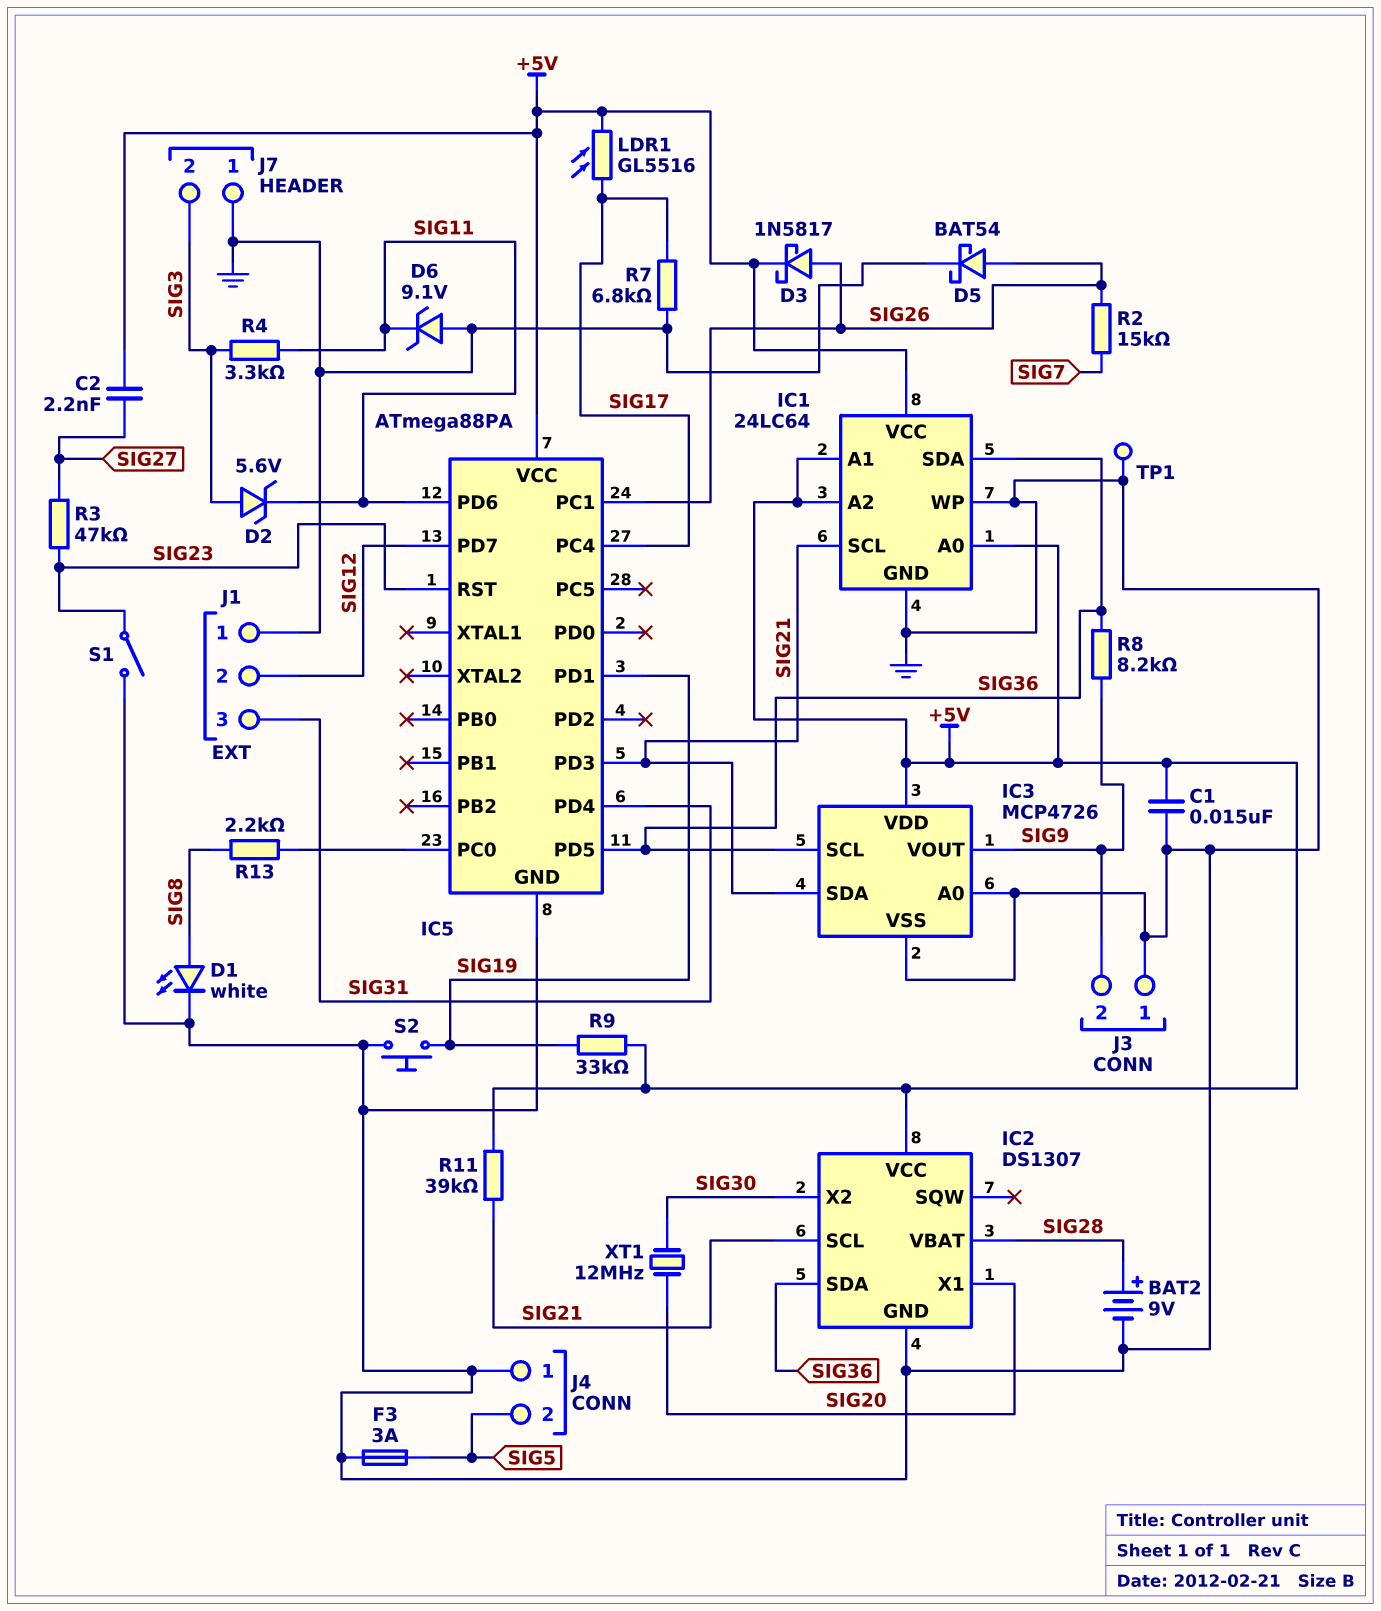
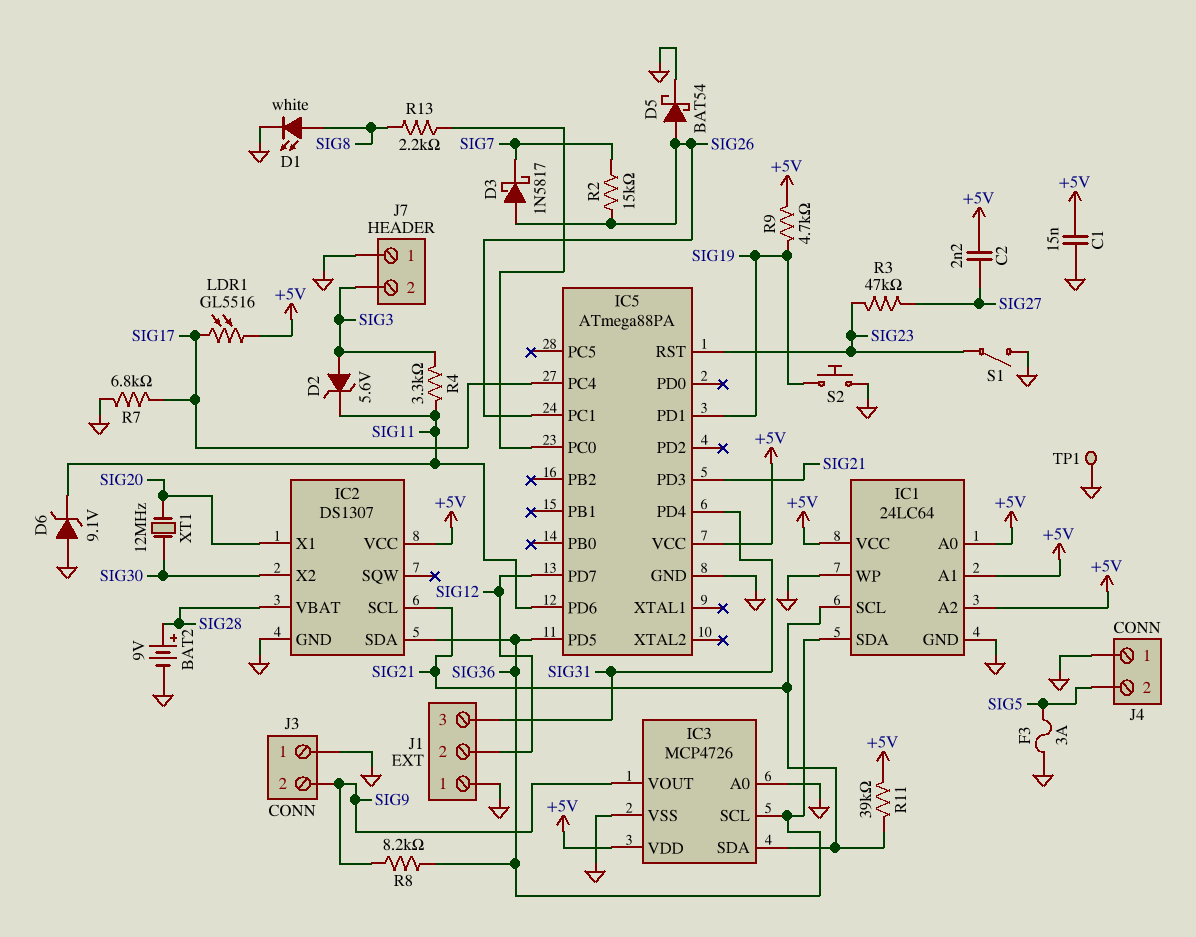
D3: schottky 1N5817 (A SIG26, K +5V) -> schottky 1N5817 (A SIG26, K SIG7)
R9: 33k (+5V, SIG19) -> 4.7k (+5V, SIG19)

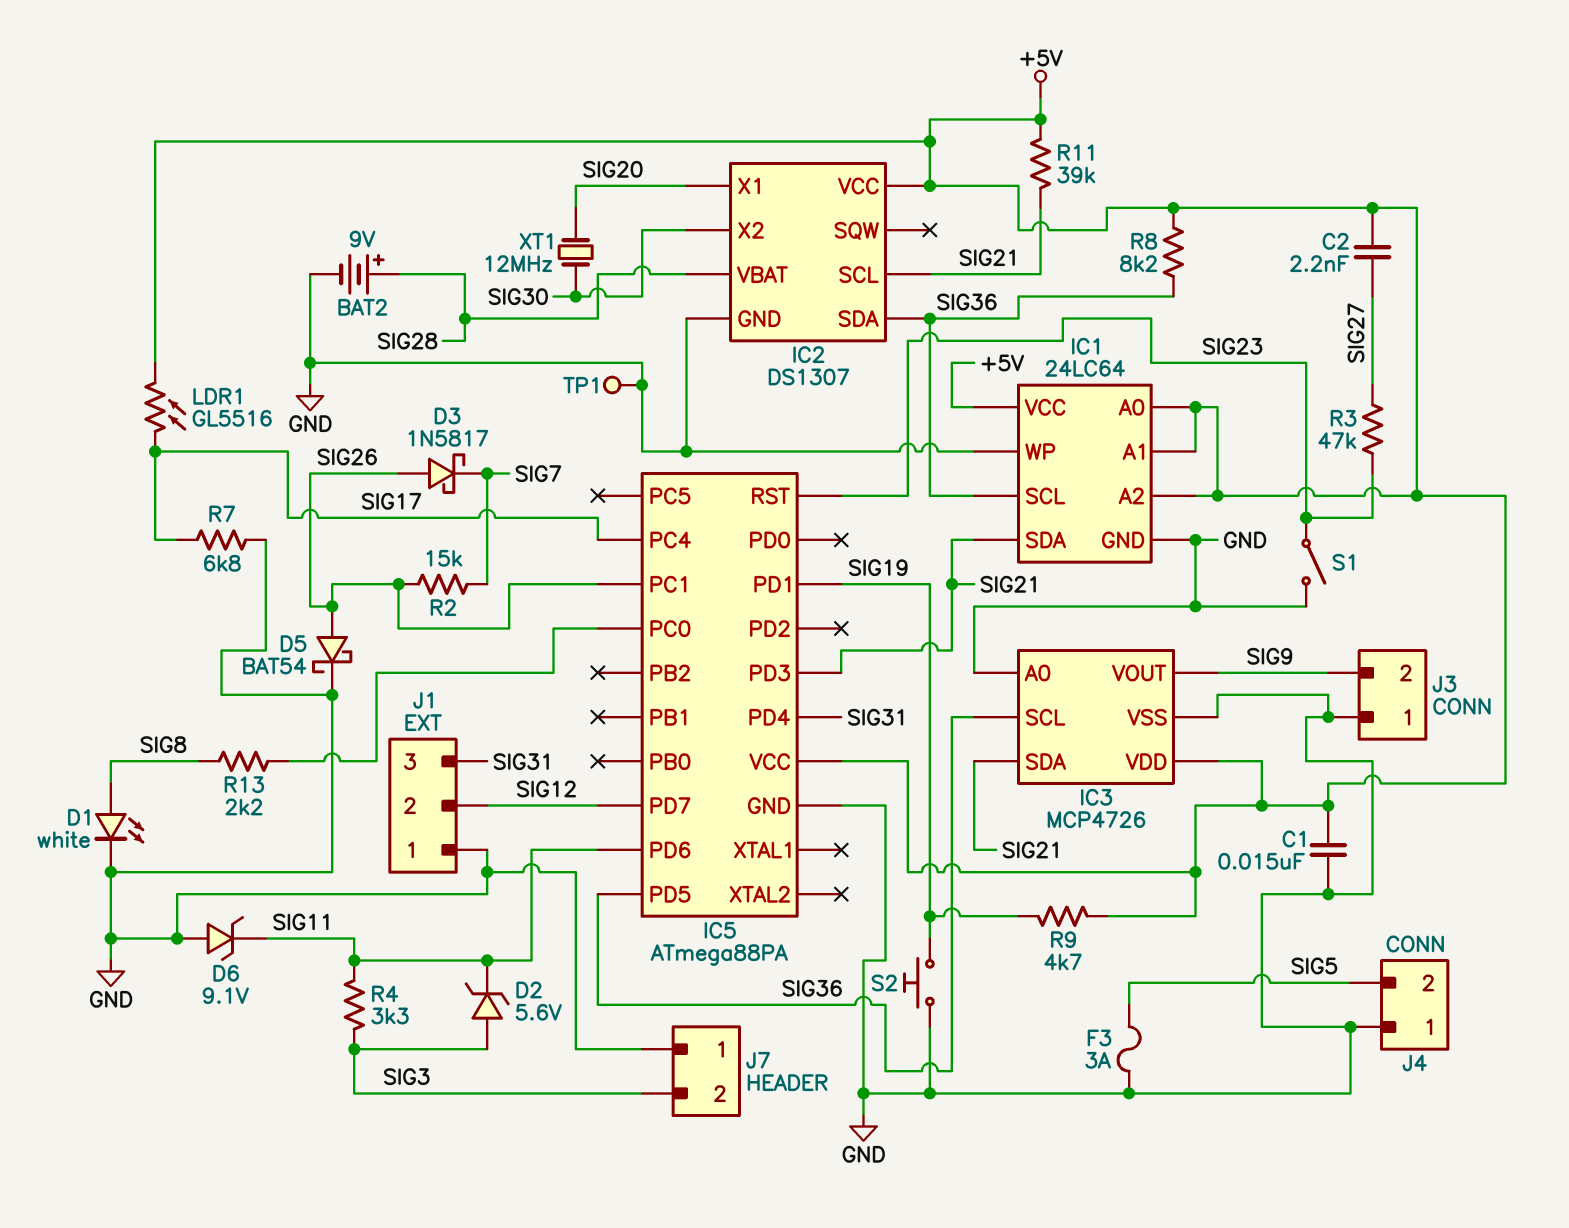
IC1 pin SCL: SIG21 -> SIG36
IC1 pin SDA: SIG36 -> SIG21
R8: 8.2k (SIG9, SIG36) -> 8.2k (+5V, SIG36)

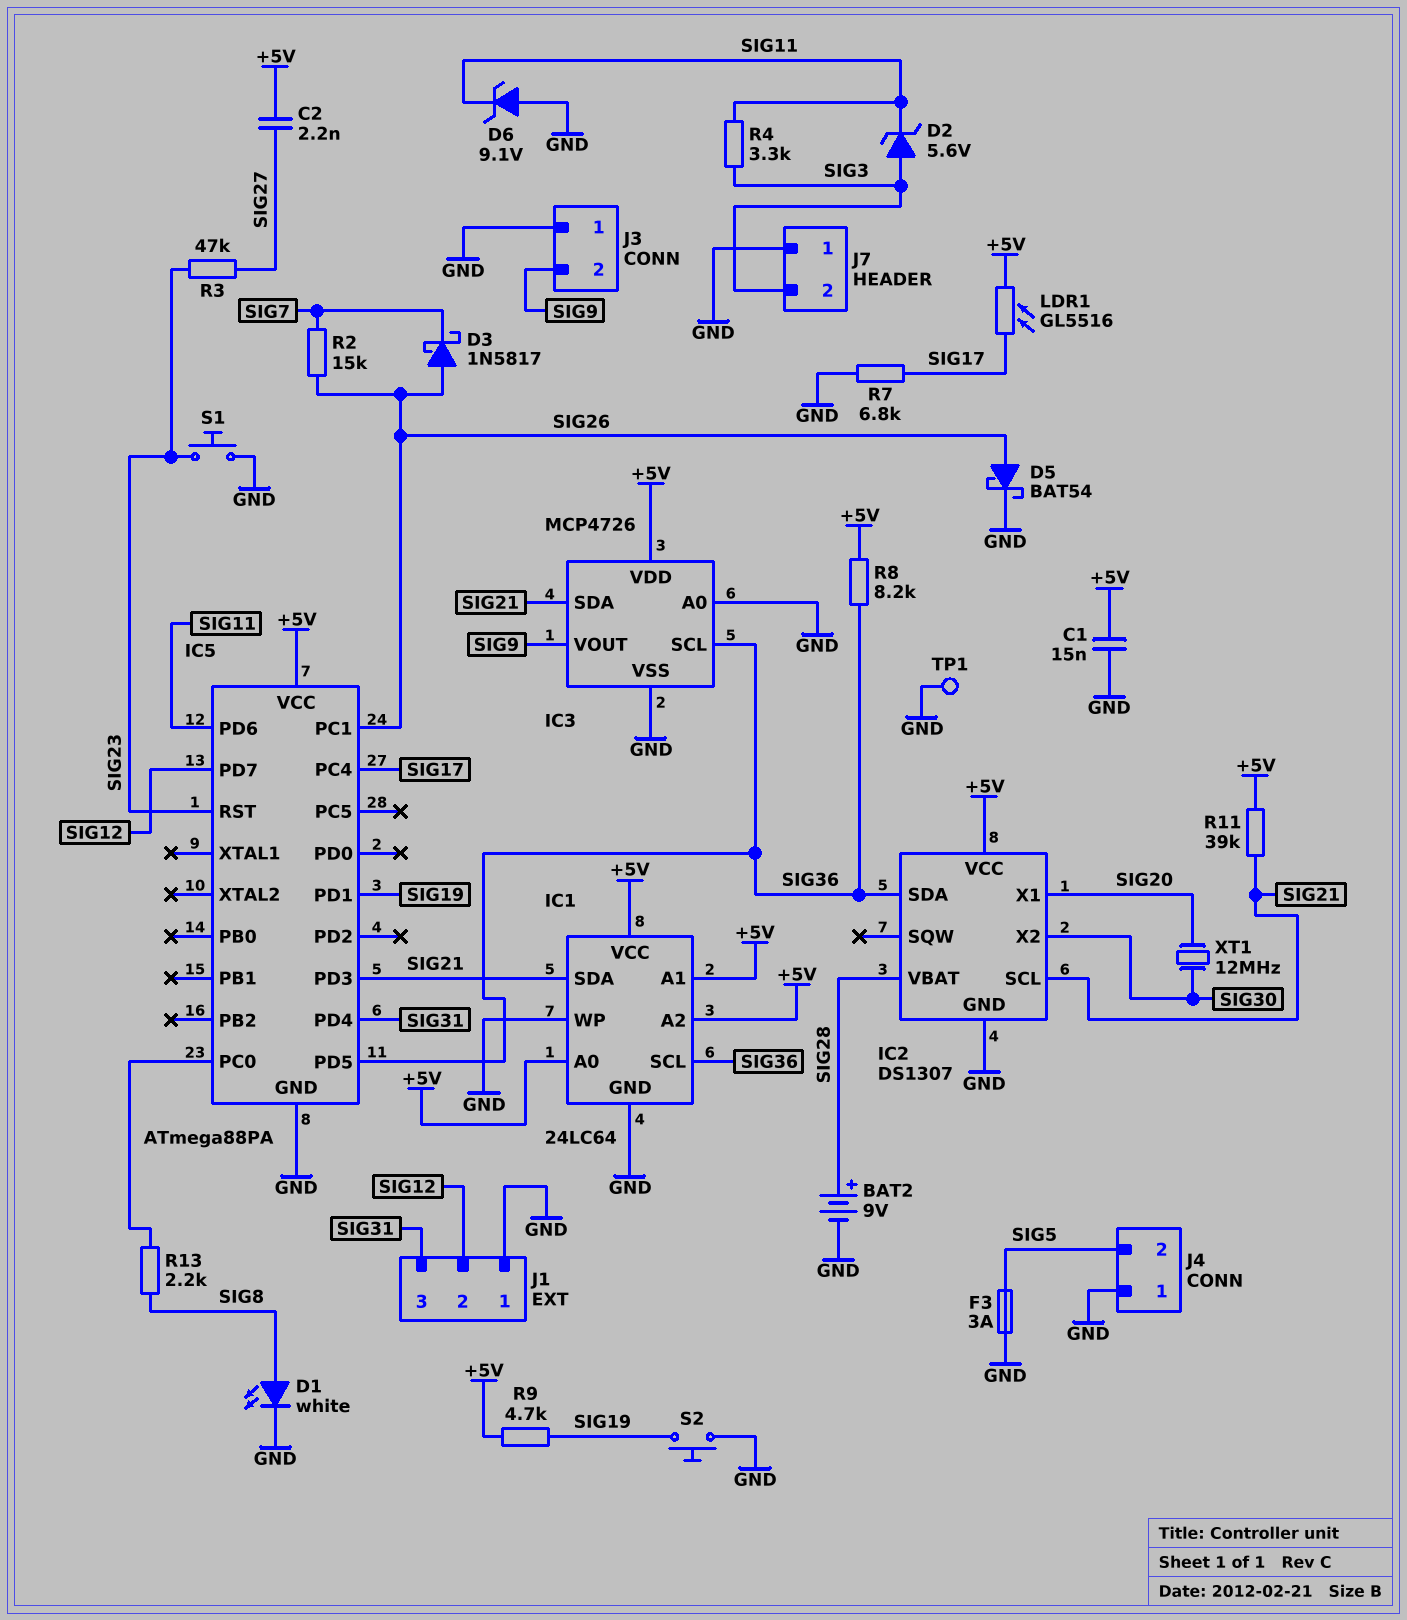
S1: switch (GND, SIG23) -> button (GND, SIG23)

